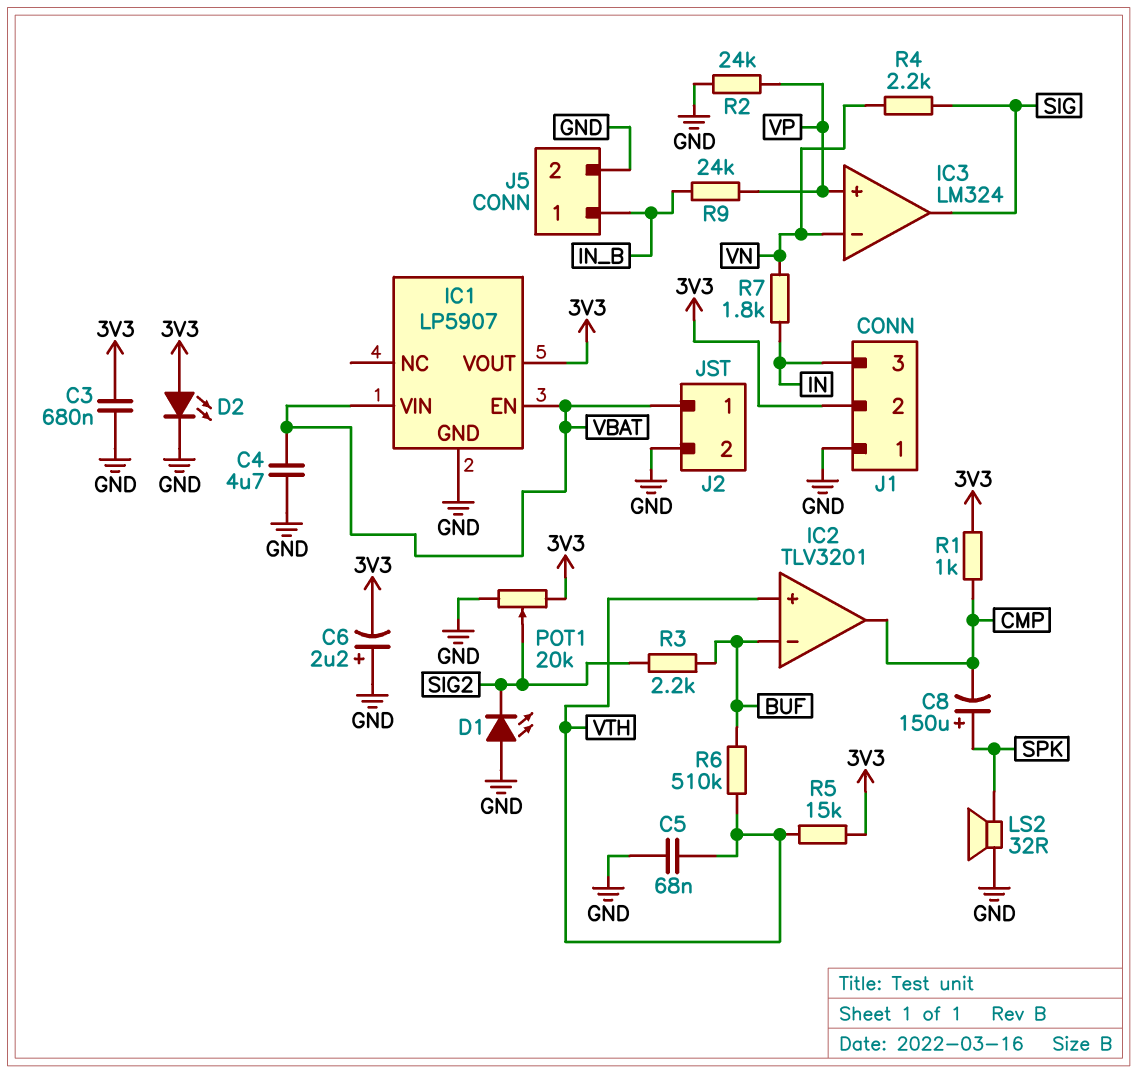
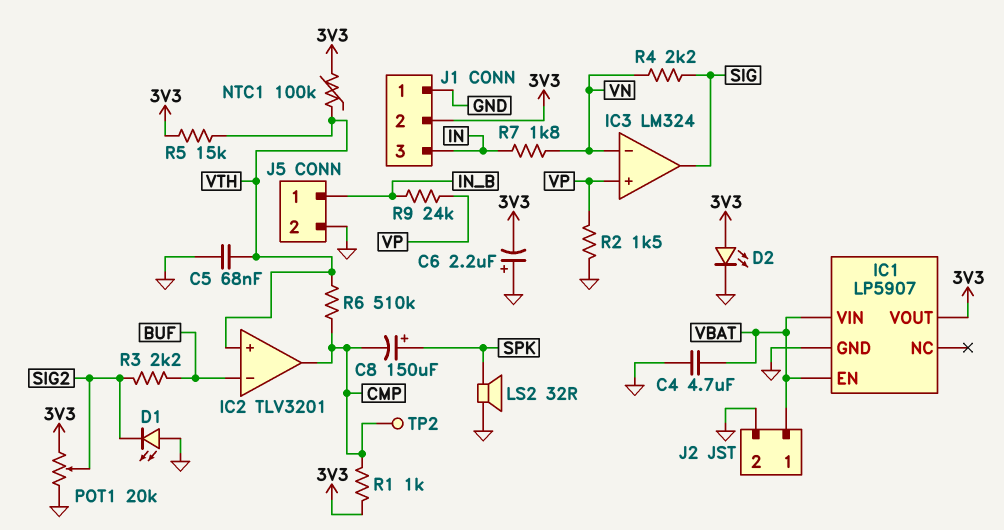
C3: 680nF (3V3, GND) -> none
NTC1: none -> 100k (3V3, VTH)
R2: 24k (GND, VP) -> 1.5k (GND, VP)
R6: 510k (BUF, VTH) -> 510k (CMP, VTH)
TP2: none -> test point (CMP)

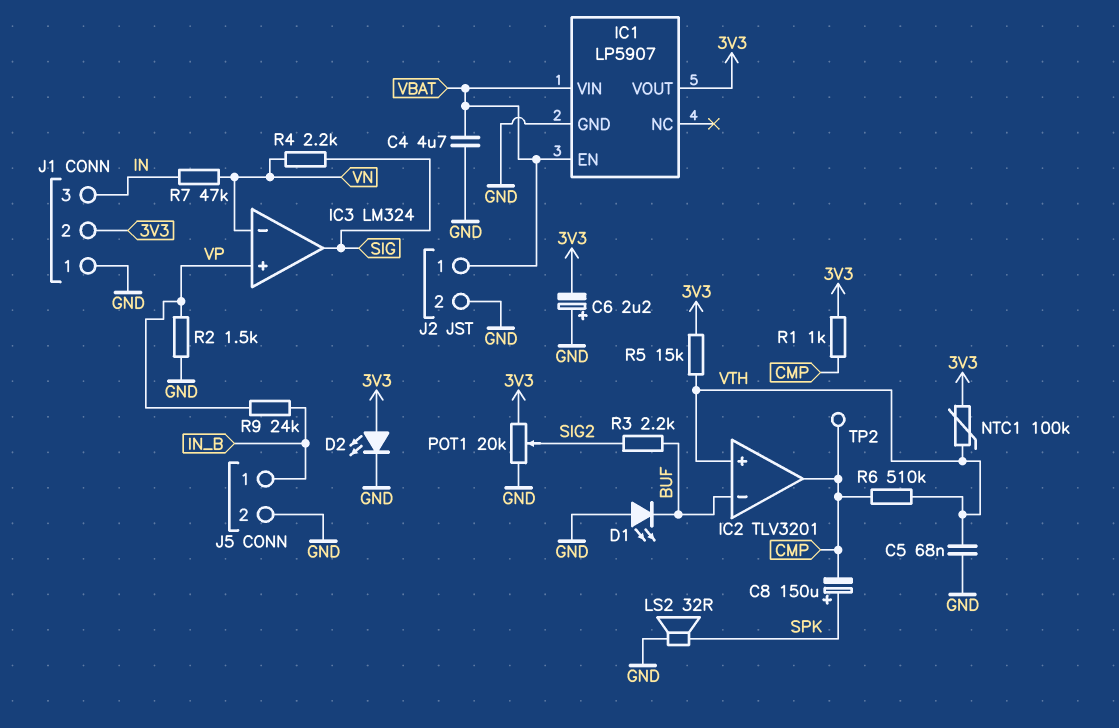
D1: LED (A GND, K SIG2) -> LED (A GND, K BUF)
R7: 1.8k (IN, VN) -> 47k (IN, VN)

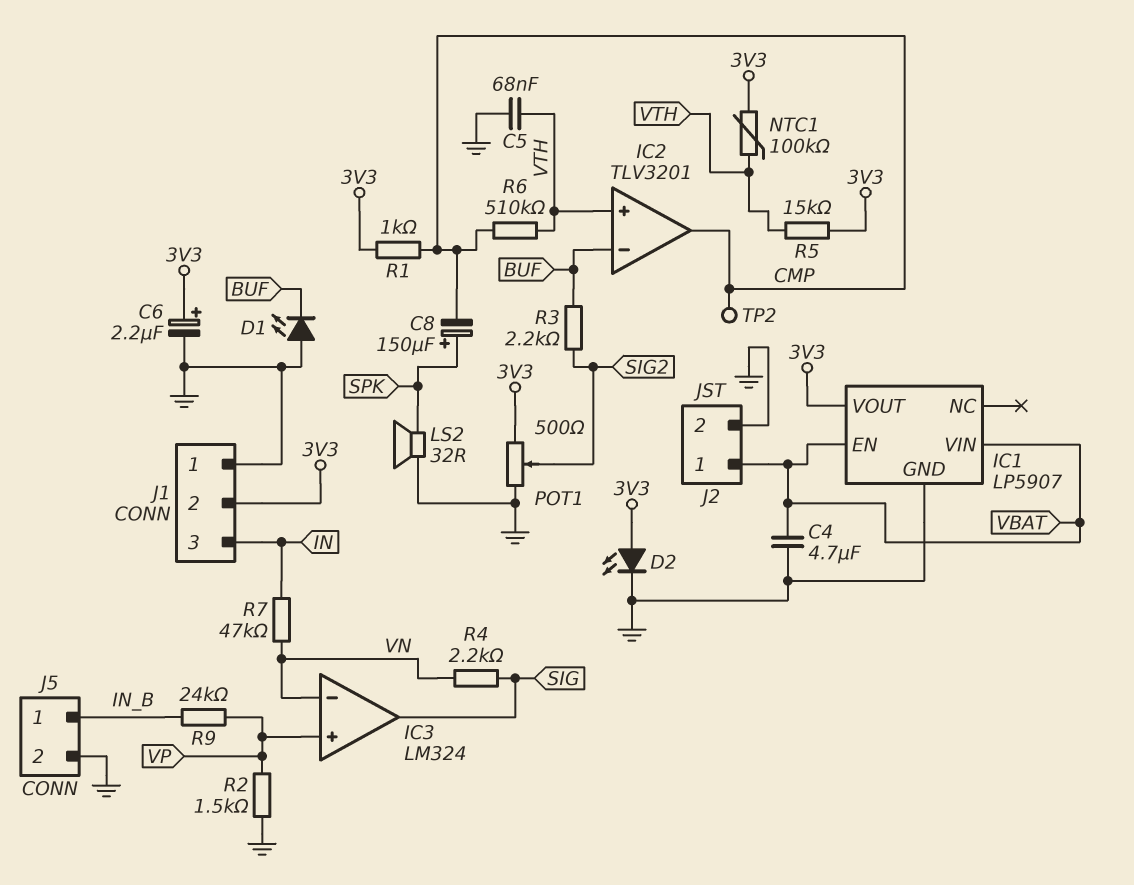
C6: 2.2uF (plus GND, minus 3V3) -> 2.2uF (plus 3V3, minus GND)
POT1: 20k (3V3, GND, wiper SIG2) -> 500 (3V3, GND, wiper SIG2)

